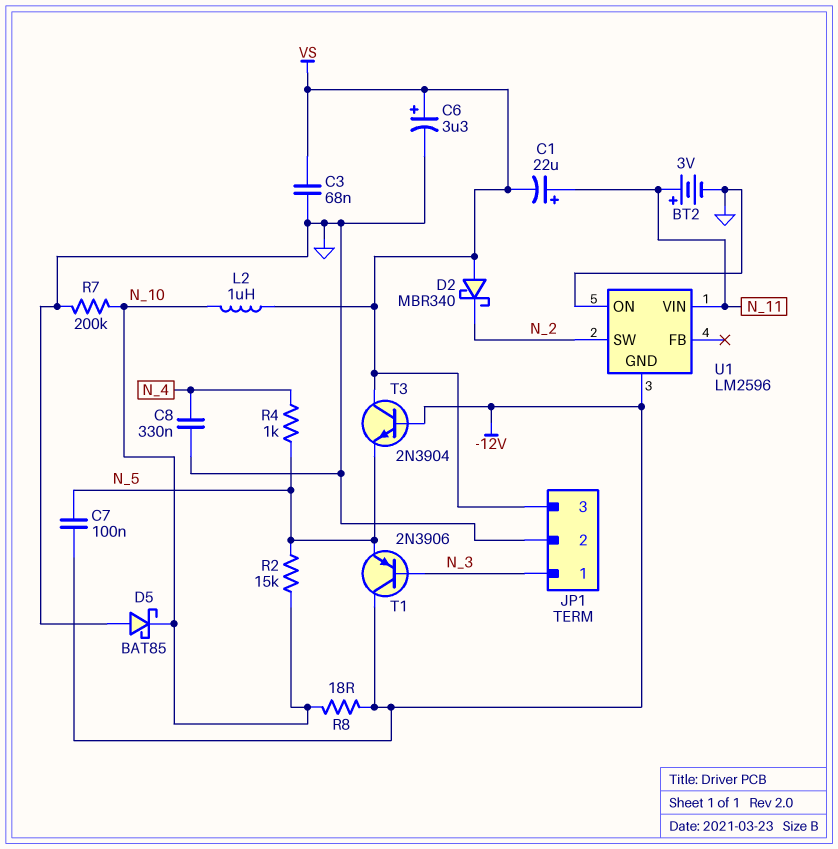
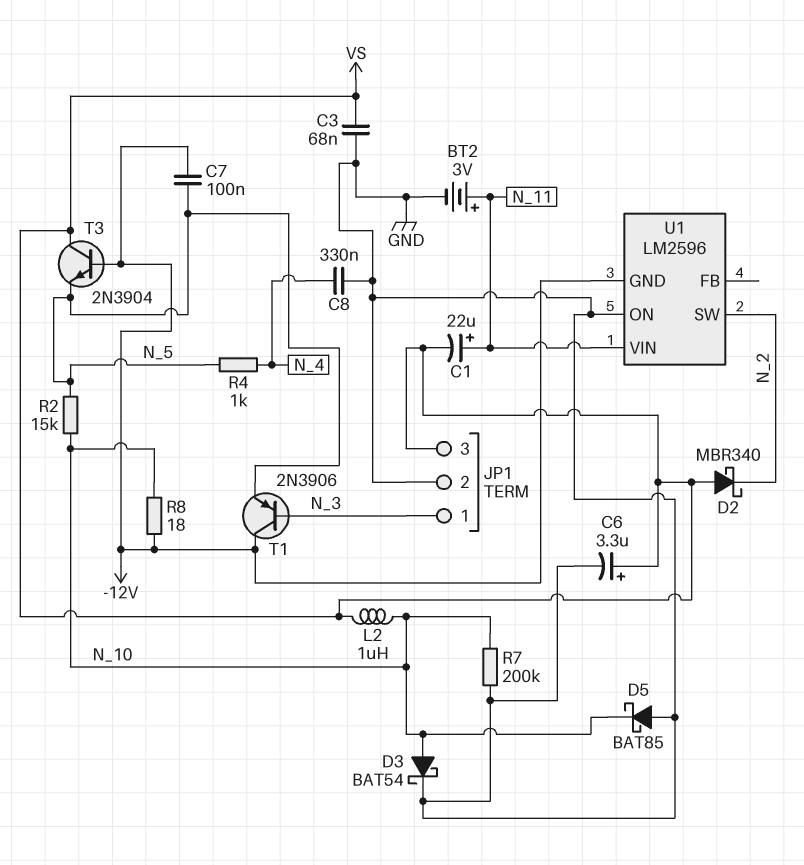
D3: none -> schottky BAT54 (A N_10, K GND)

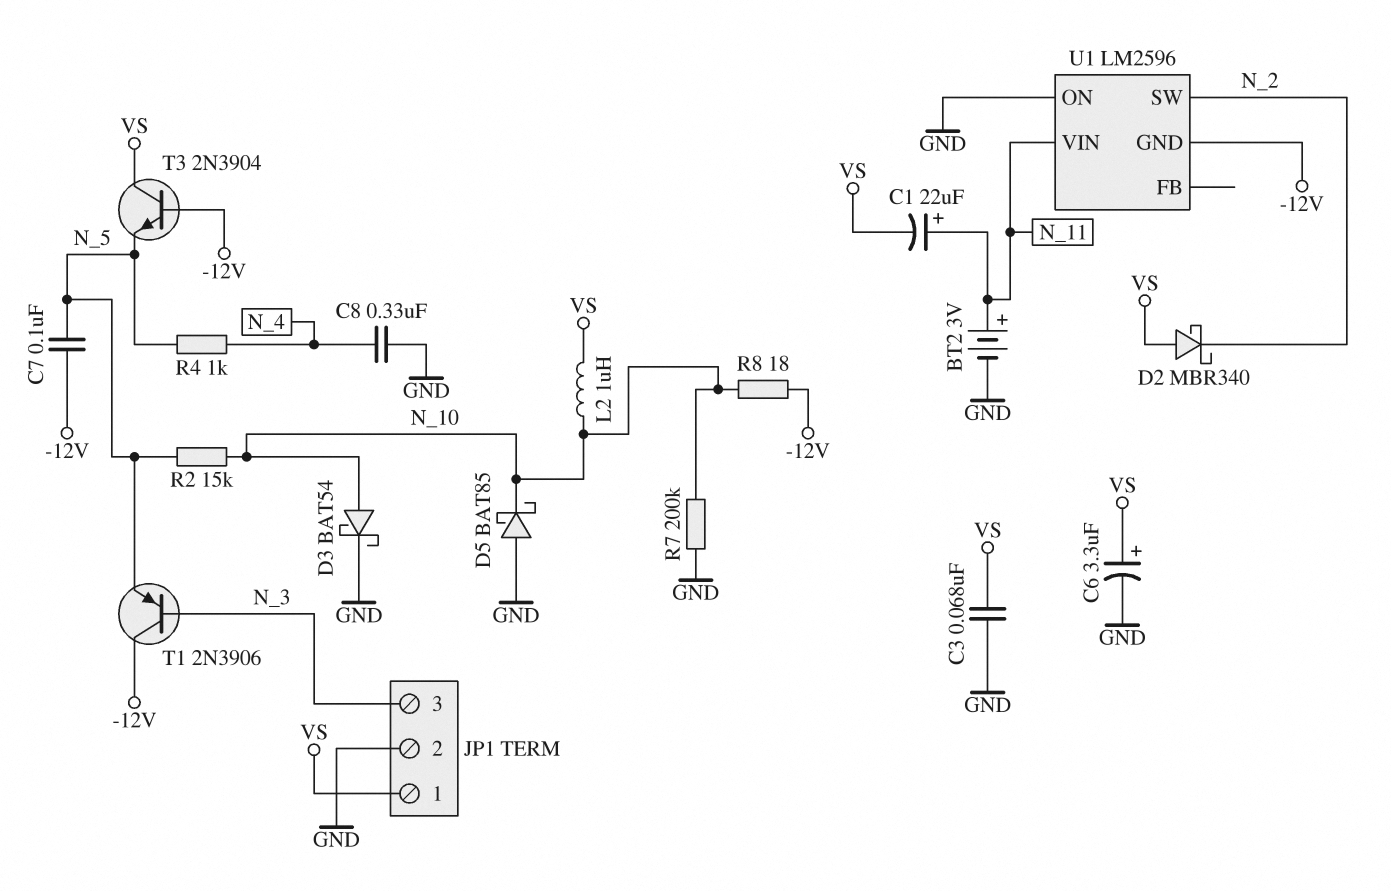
JP1 pin 1: N_3 -> VS
JP1 pin 3: VS -> N_3

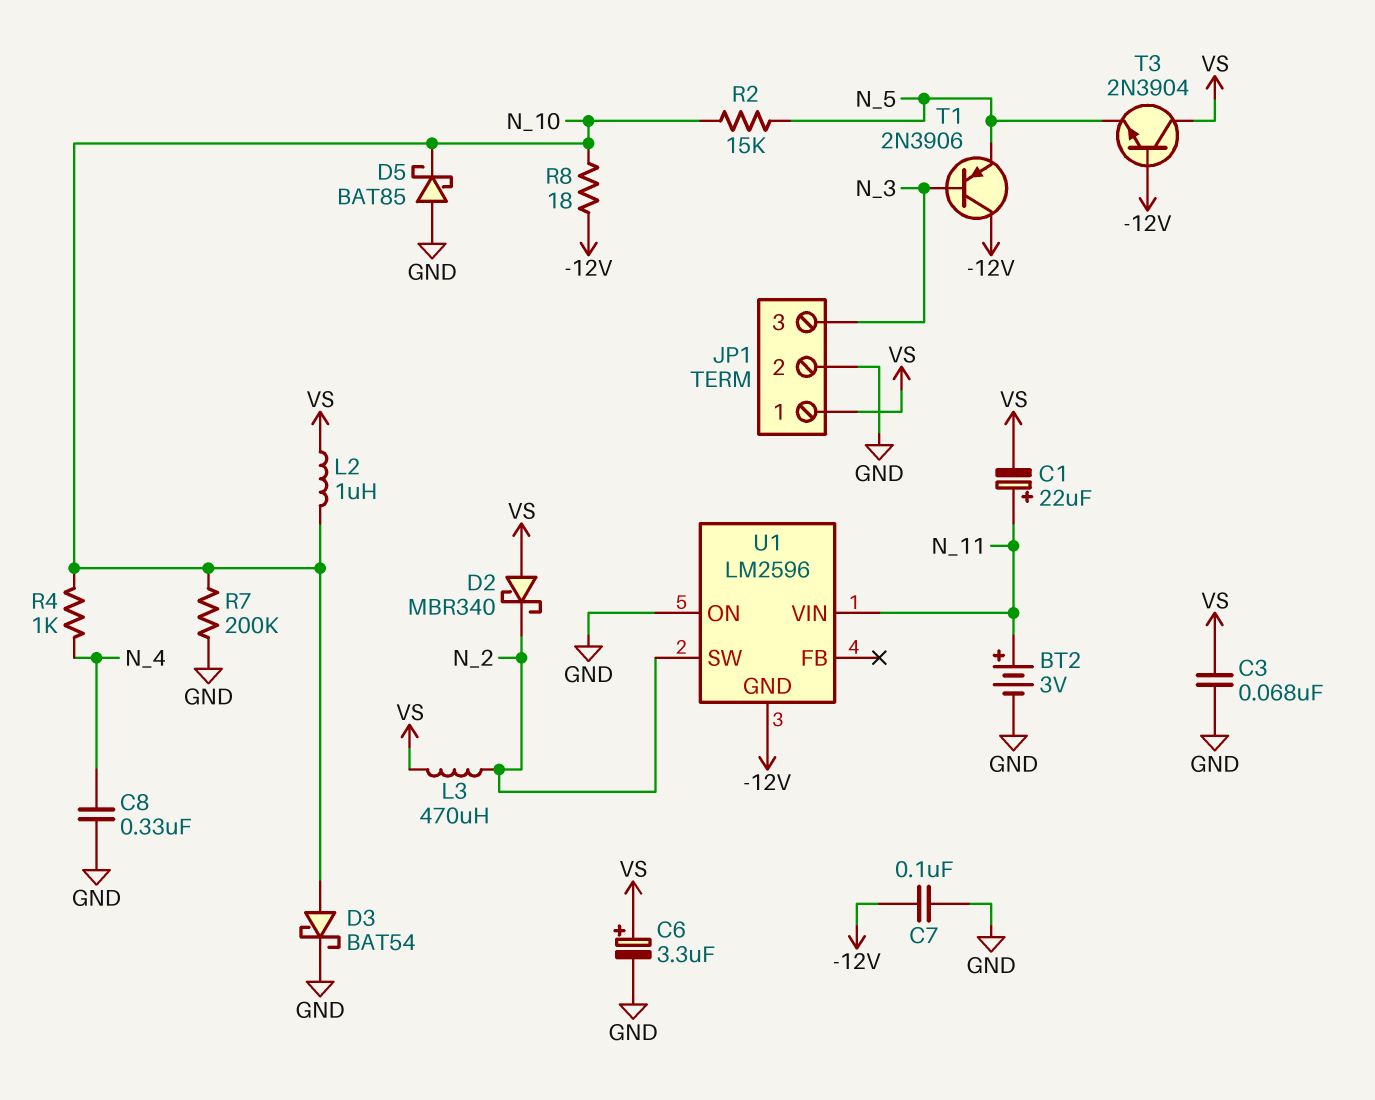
C7: 100nF (-12V, N_5) -> 100nF (-12V, GND)
L3: none -> 470uH (N_2, VS)
R4: 1k (N_4, N_5) -> 1k (N_4, N_10)

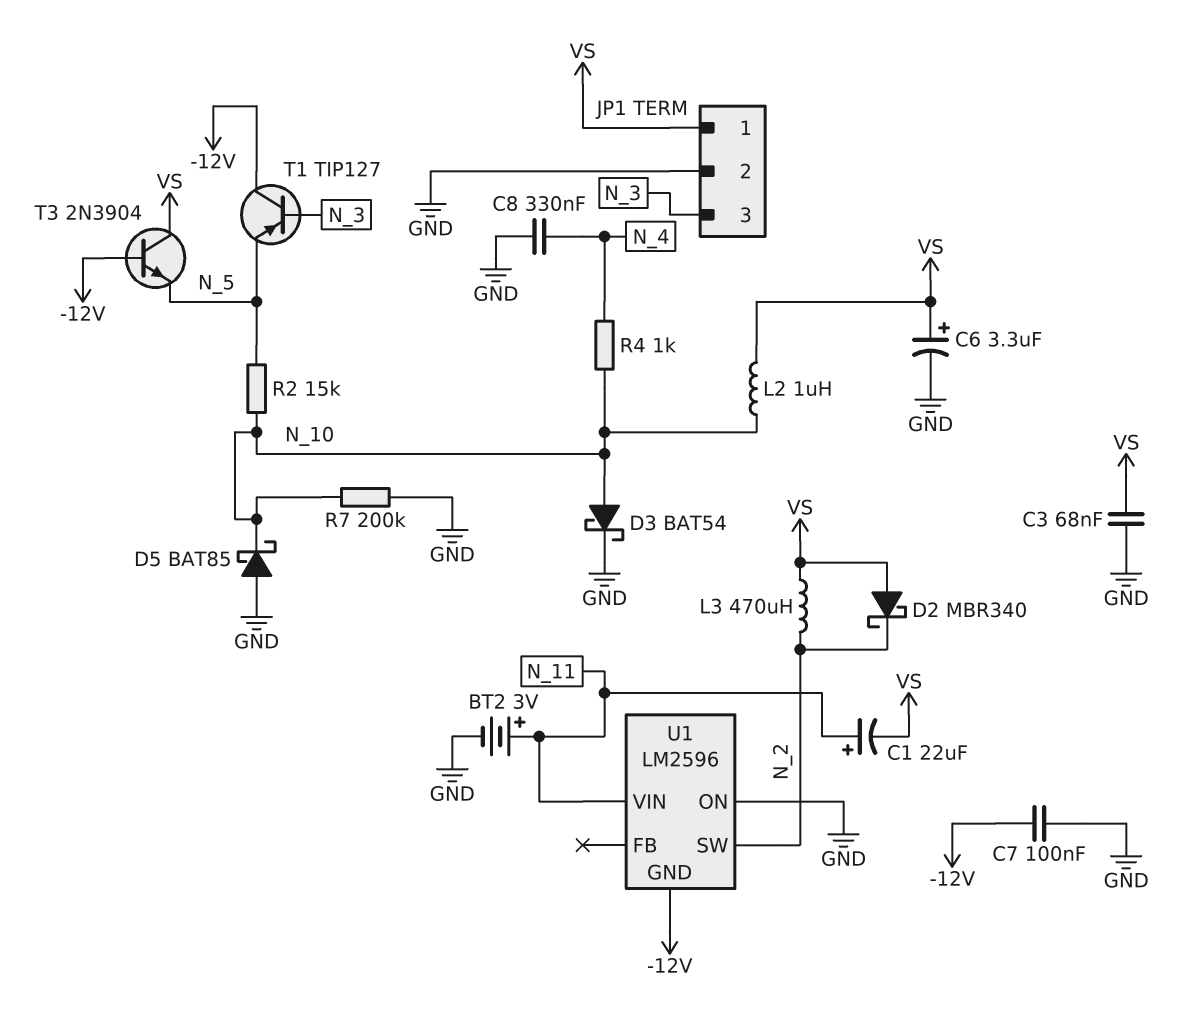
R8: 18 (-12V, N_10) -> none
T1: PNP 2N3906 (B N_3, C -12V, E N_5) -> PNP TIP127 (B N_3, C -12V, E N_5)

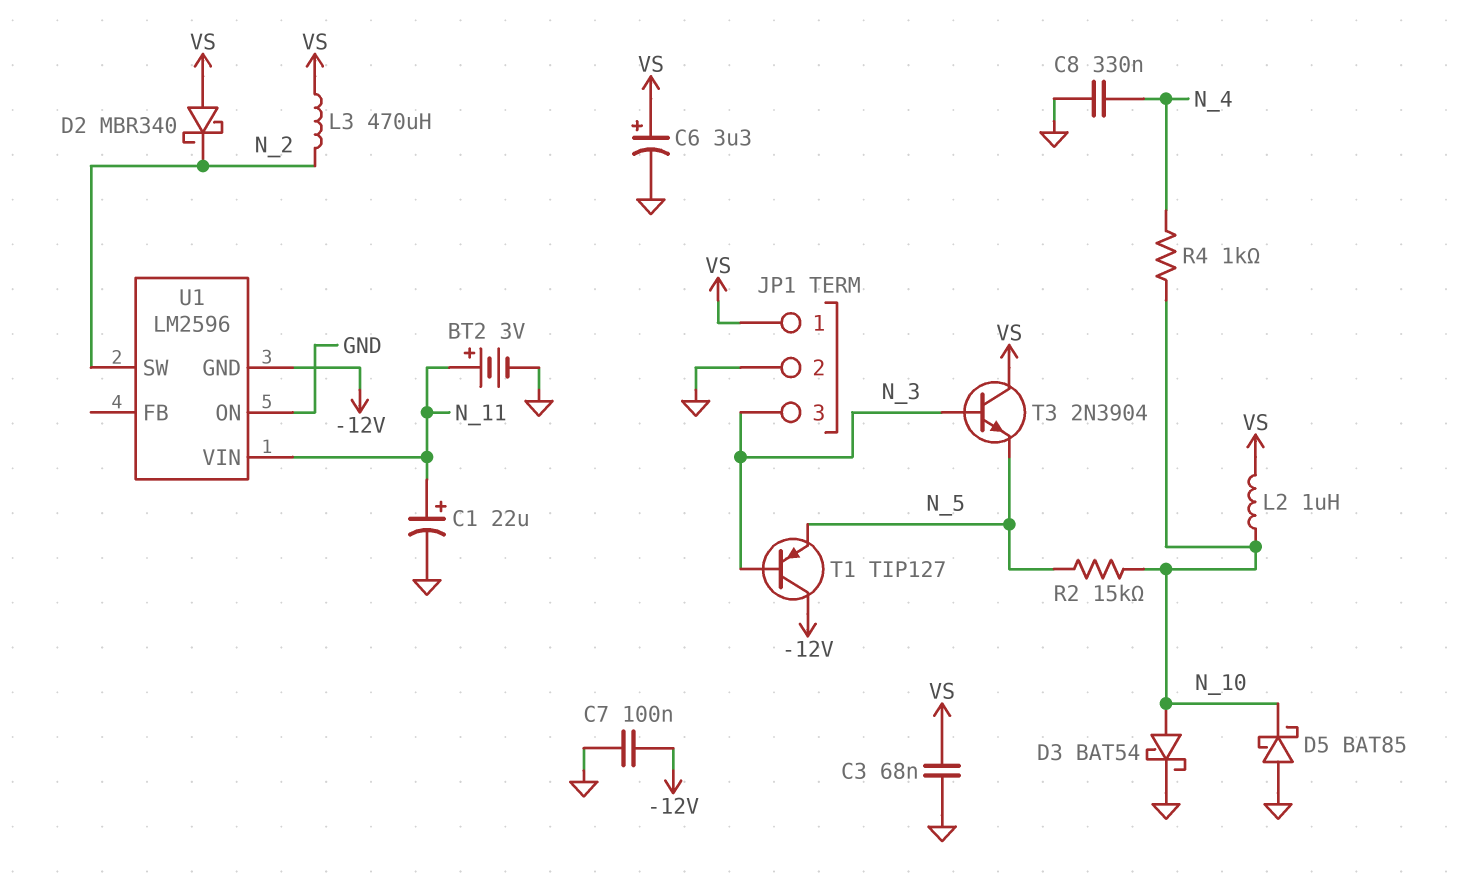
C1: 22uF (plus N_11, minus VS) -> 22uF (plus N_11, minus GND)
R7: 200k (GND, N_10) -> none
T3: NPN 2N3904 (B -12V, C VS, E N_5) -> NPN 2N3904 (B N_3, C VS, E N_5)

